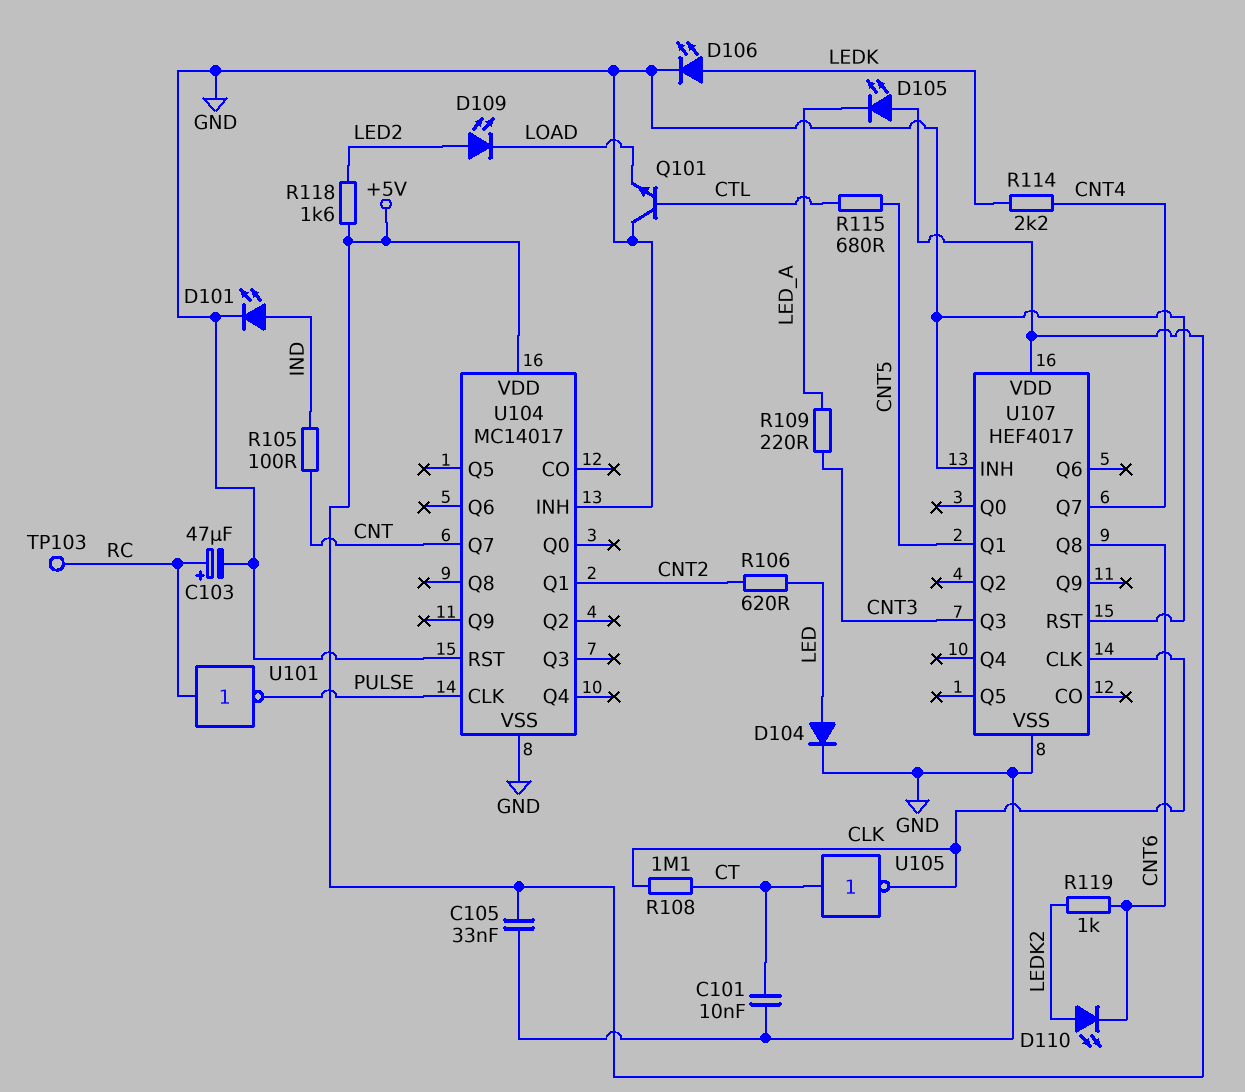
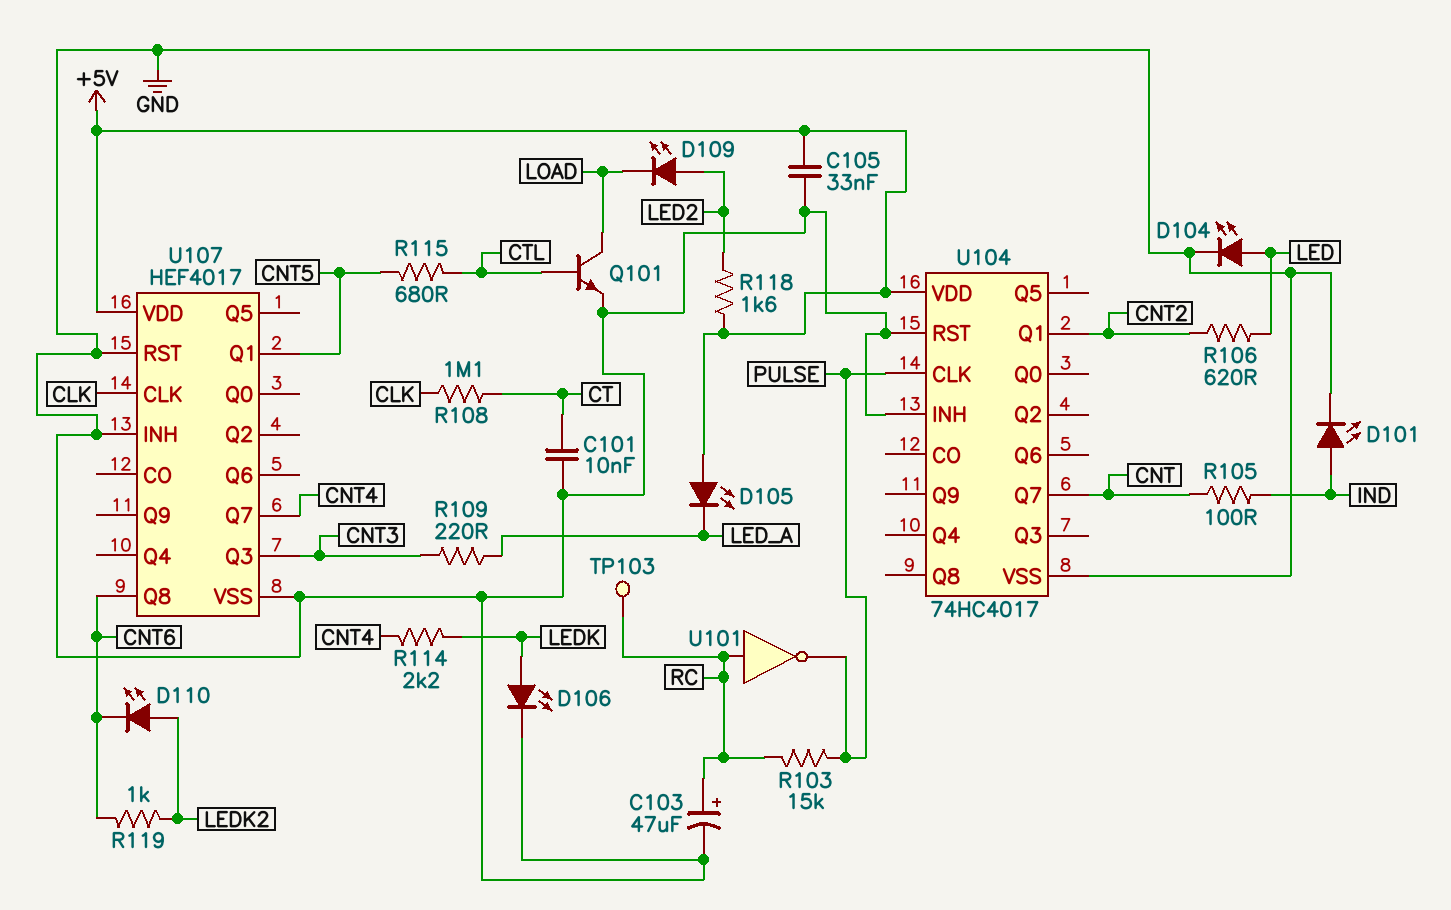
D104: diode (A LED, K GND) -> LED (A LED, K GND)
Q101: NPN (B CTL, C GND, E LOAD) -> NPN (B CTL, C LOAD, E GND)
R103: none -> 15k (PULSE, RC)
U104: MC14017 -> 74HC4017
U105: NOT (in CT, out CLK) -> none

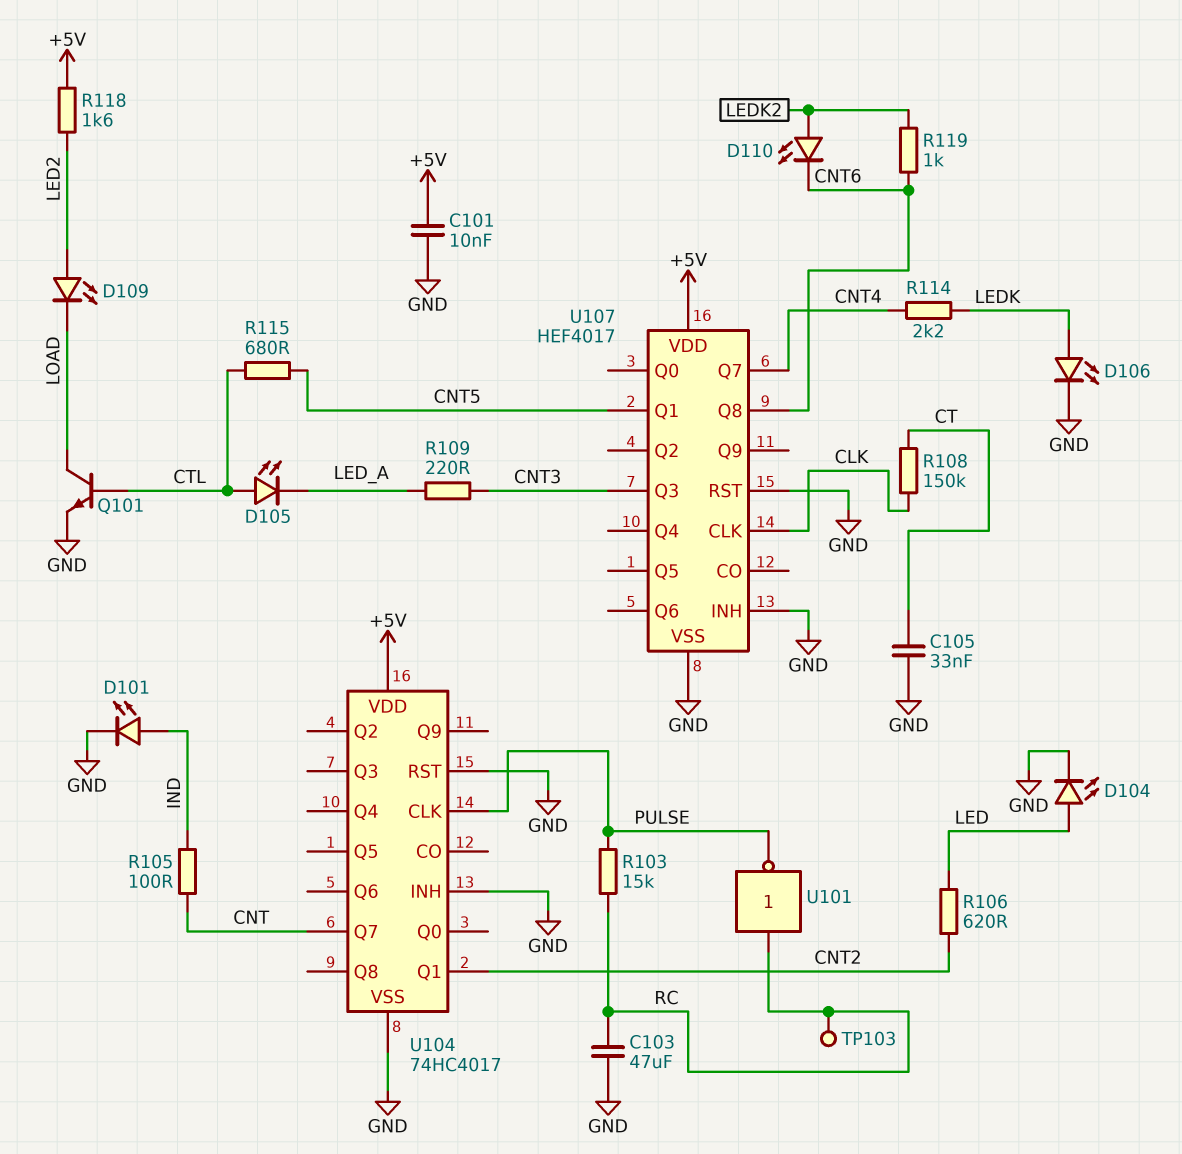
C101: 10nF (CT, GND) -> 10nF (+5V, GND)
C103: 47uF (plus RC, minus GND) -> 47uF (GND, RC)
C105: 33nF (+5V, GND) -> 33nF (CT, GND)
D105: LED (A +5V, K LED_A) -> LED (A CTL, K LED_A)
R108: 1.1M (CLK, CT) -> 150k (CLK, CT)

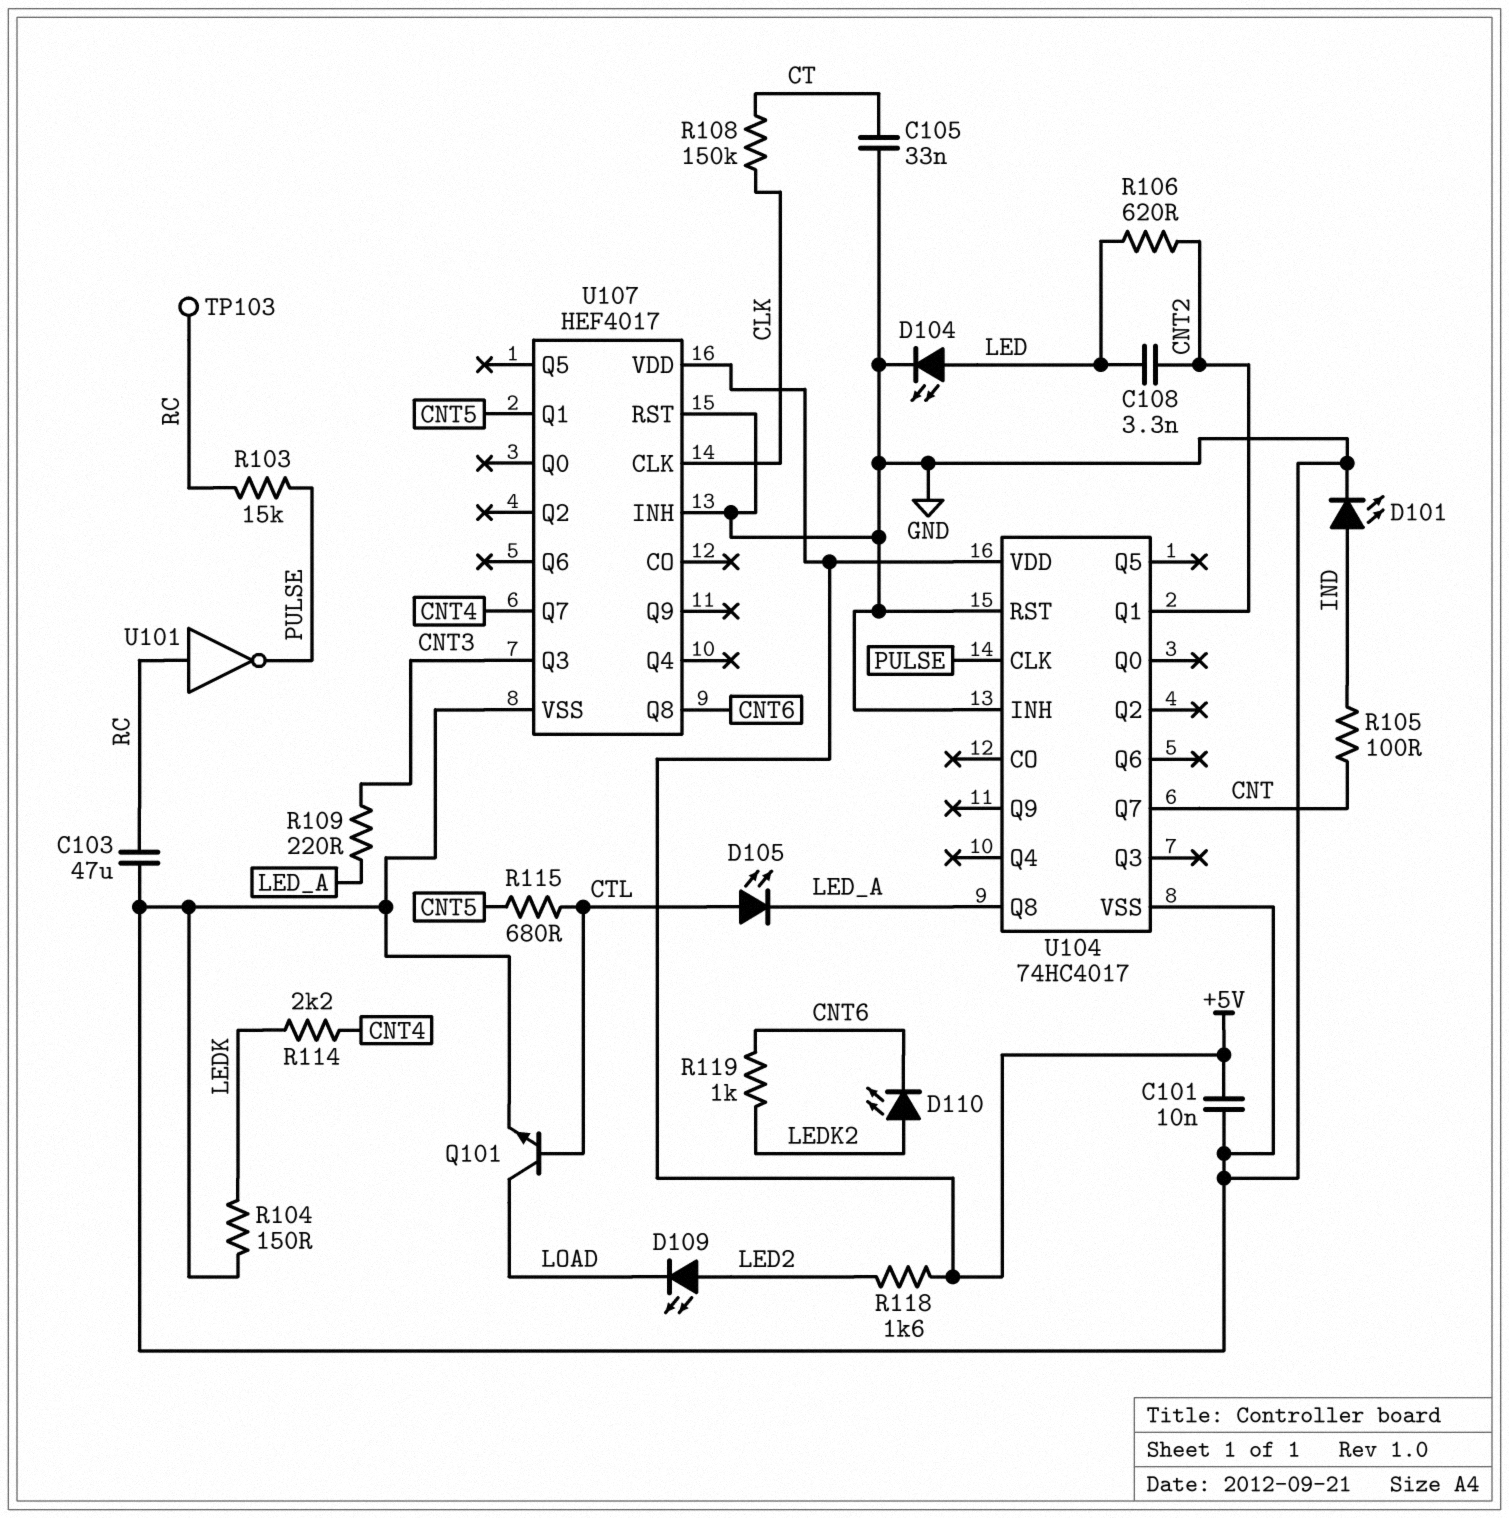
C108: none -> 3.3nF (CNT2, LED)
D106: LED (A LEDK, K GND) -> none
R104: none -> 150 (GND, LEDK)
U104 pin Q8: none -> LED_A

